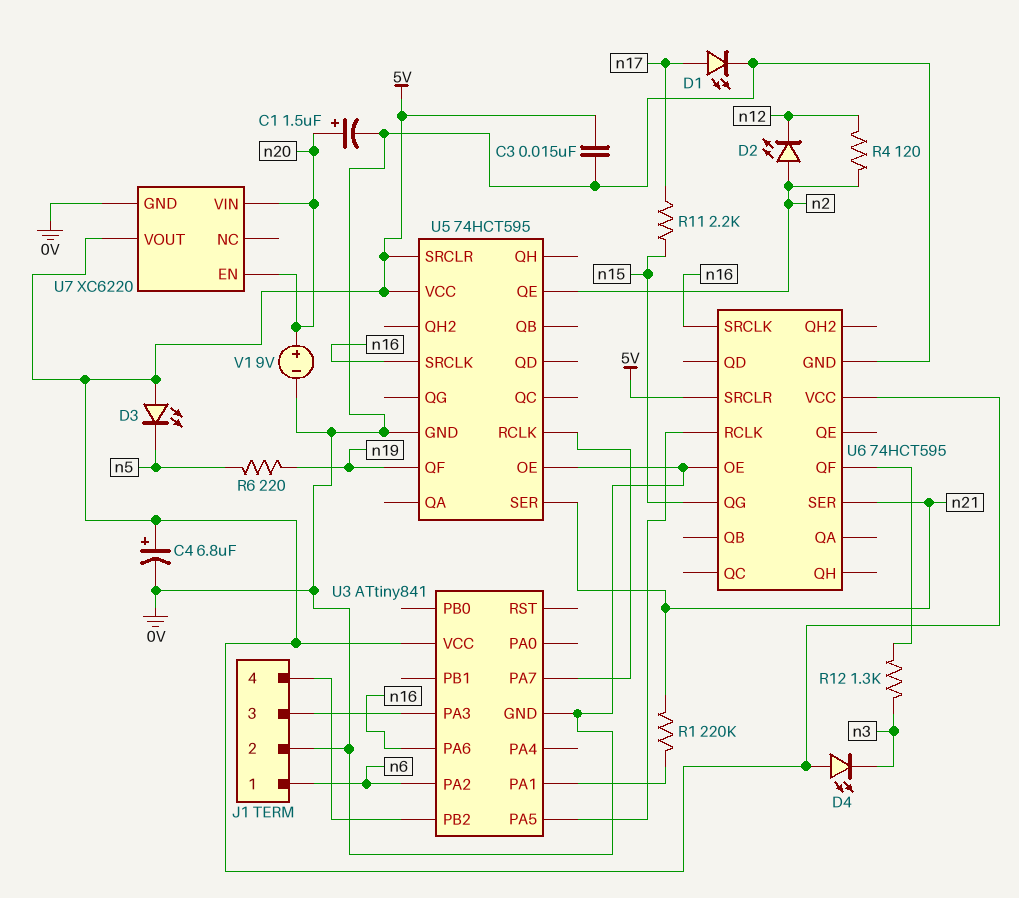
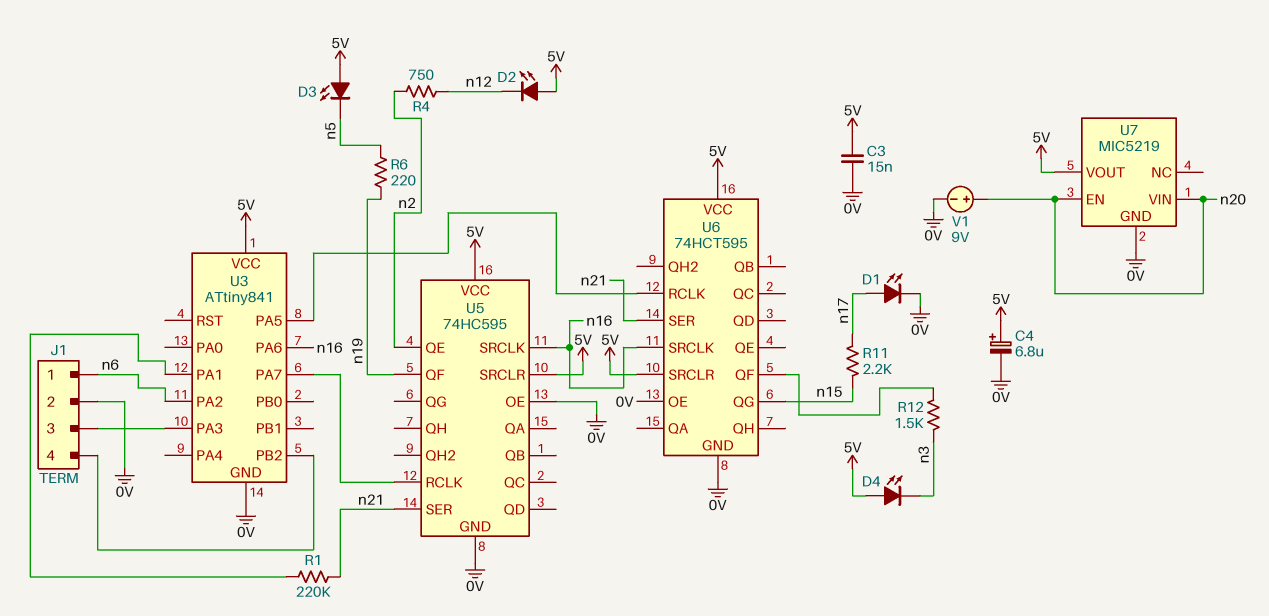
C1: 1.5uF (plus n20, minus 0V) -> none
D2: LED (A n2, K n12) -> LED (A 5V, K n12)
R4: 120 (n2, n12) -> 750 (n2, n12)
R12: 1.3k (U6/QF, n3) -> 1.5k (U6/QF, n3)
U5: 74HCT595 -> 74HC595
U7: XC6220 -> MIC5219

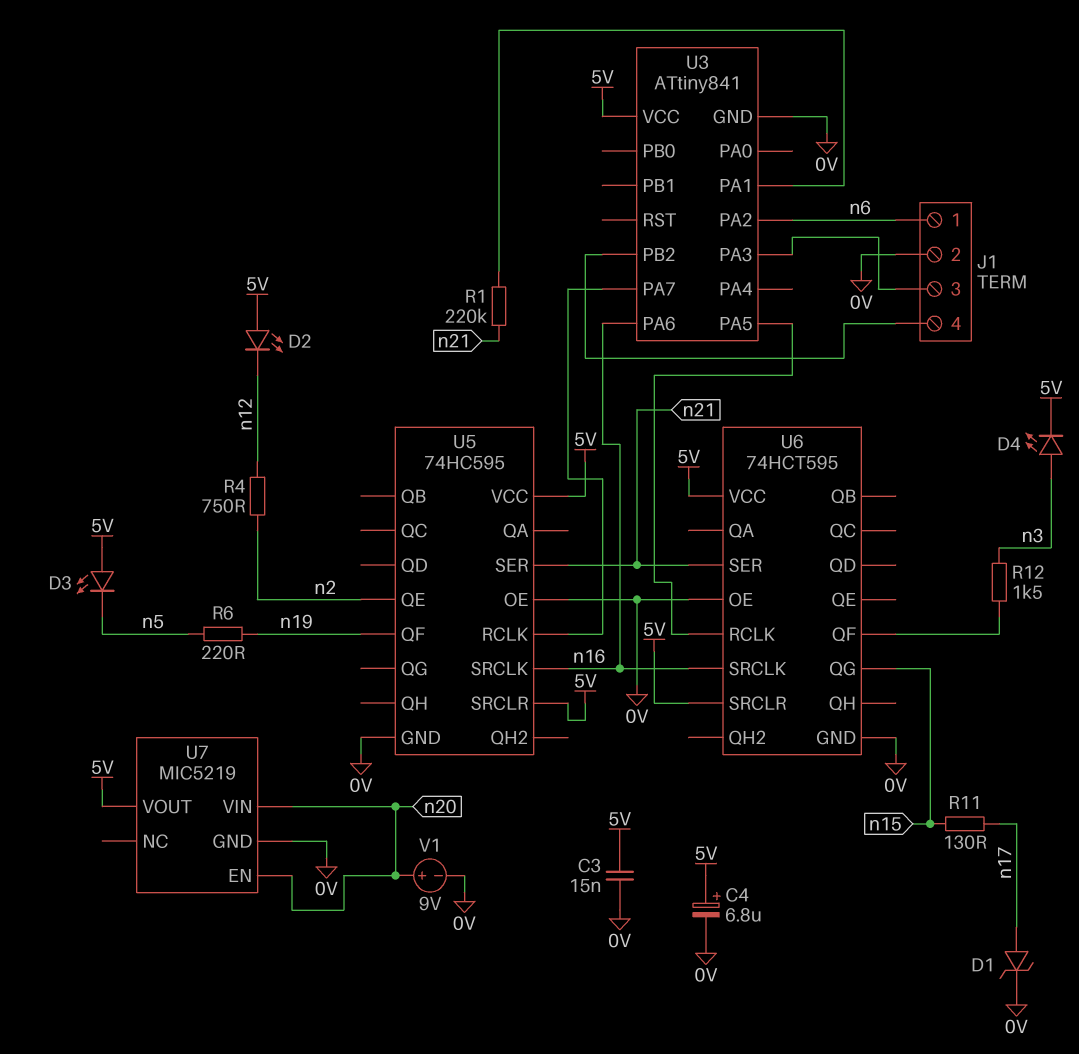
D1: LED (A n17, K 0V) -> zener (A n17, K 0V)
D4: LED (A 5V, K n3) -> LED (A n3, K 5V)
R11: 2.2k (n15, n17) -> 130 (n15, n17)

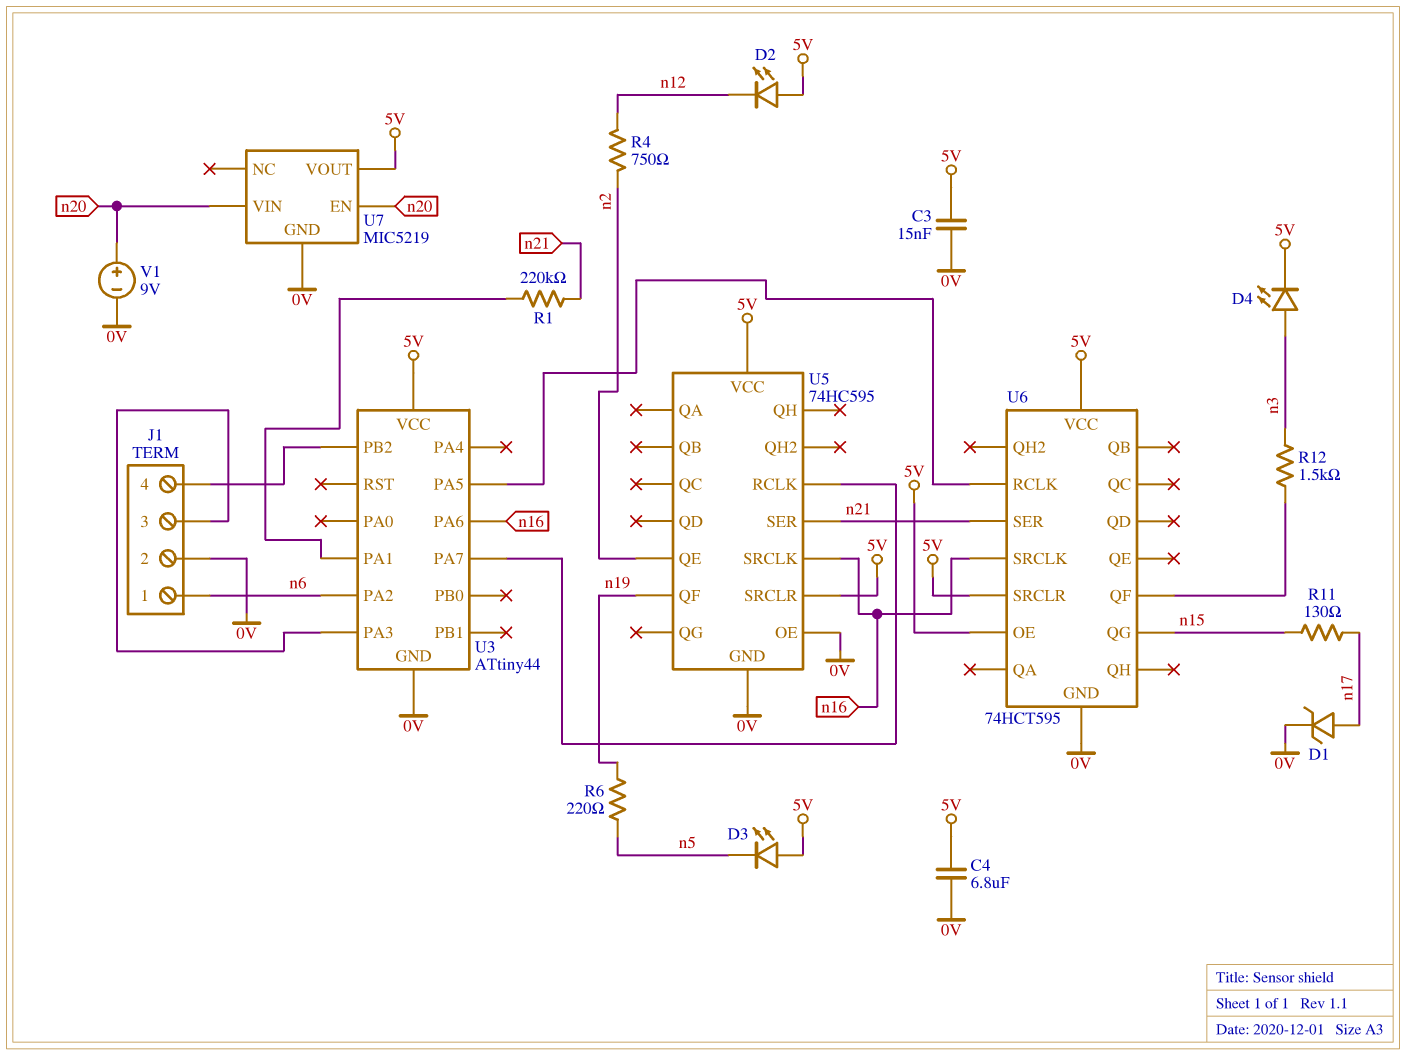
C4: 6.8uF (plus 5V, minus 0V) -> 6.8uF (0V, 5V)
U3: ATtiny841 -> ATtiny44
U6 pin OE: 0V -> 5V

